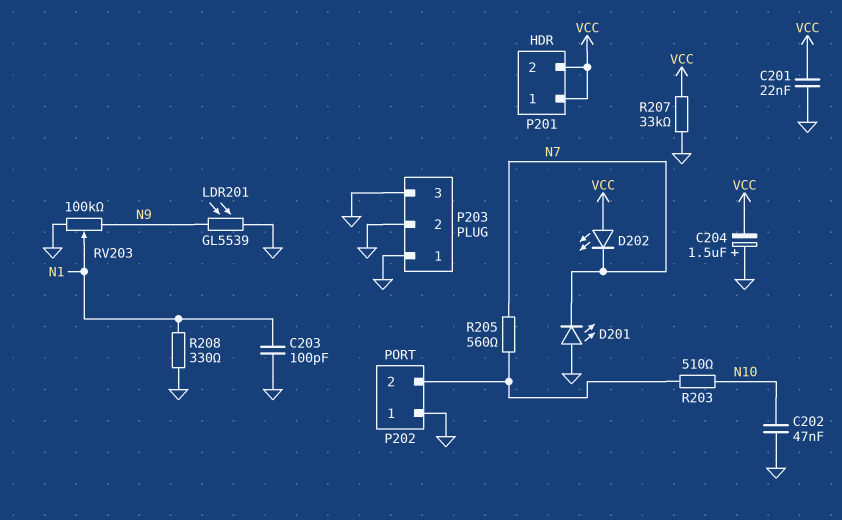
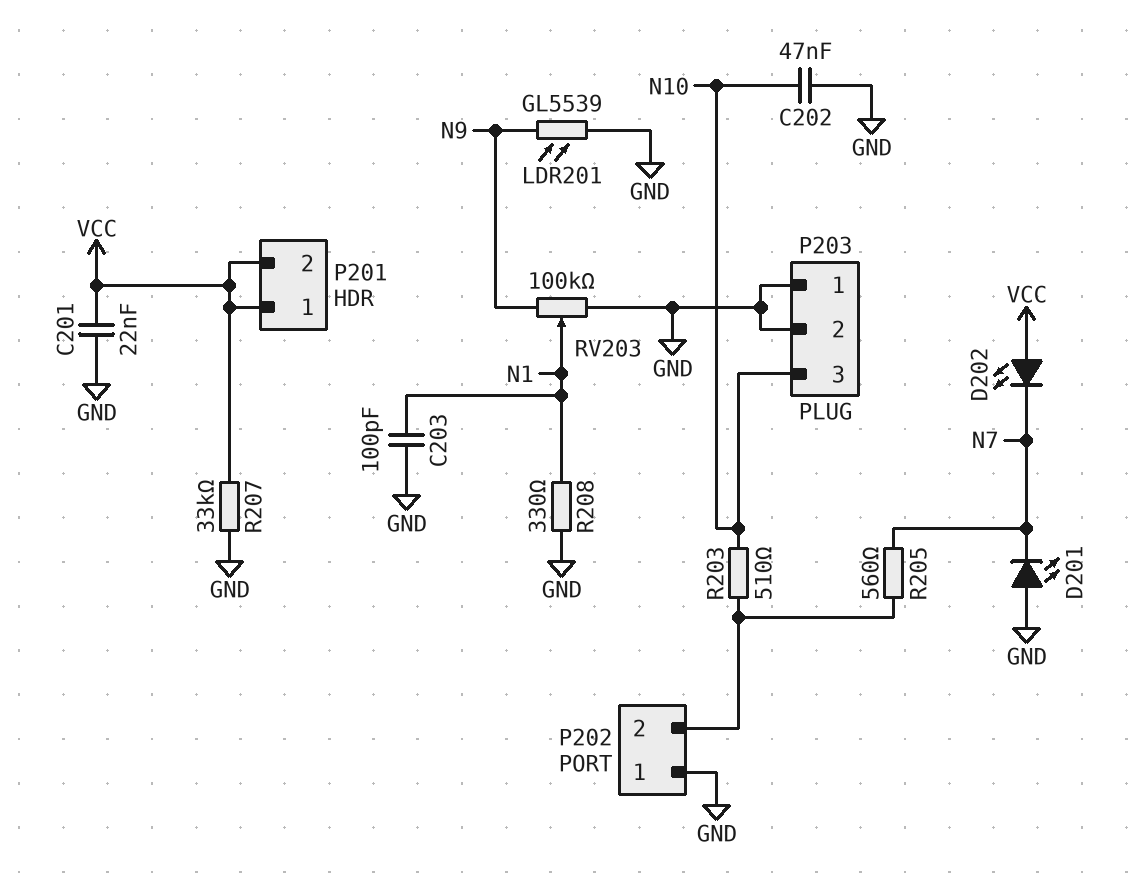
C204: 1.5uF (plus GND, minus VCC) -> none
P203 pin 3: GND -> N10

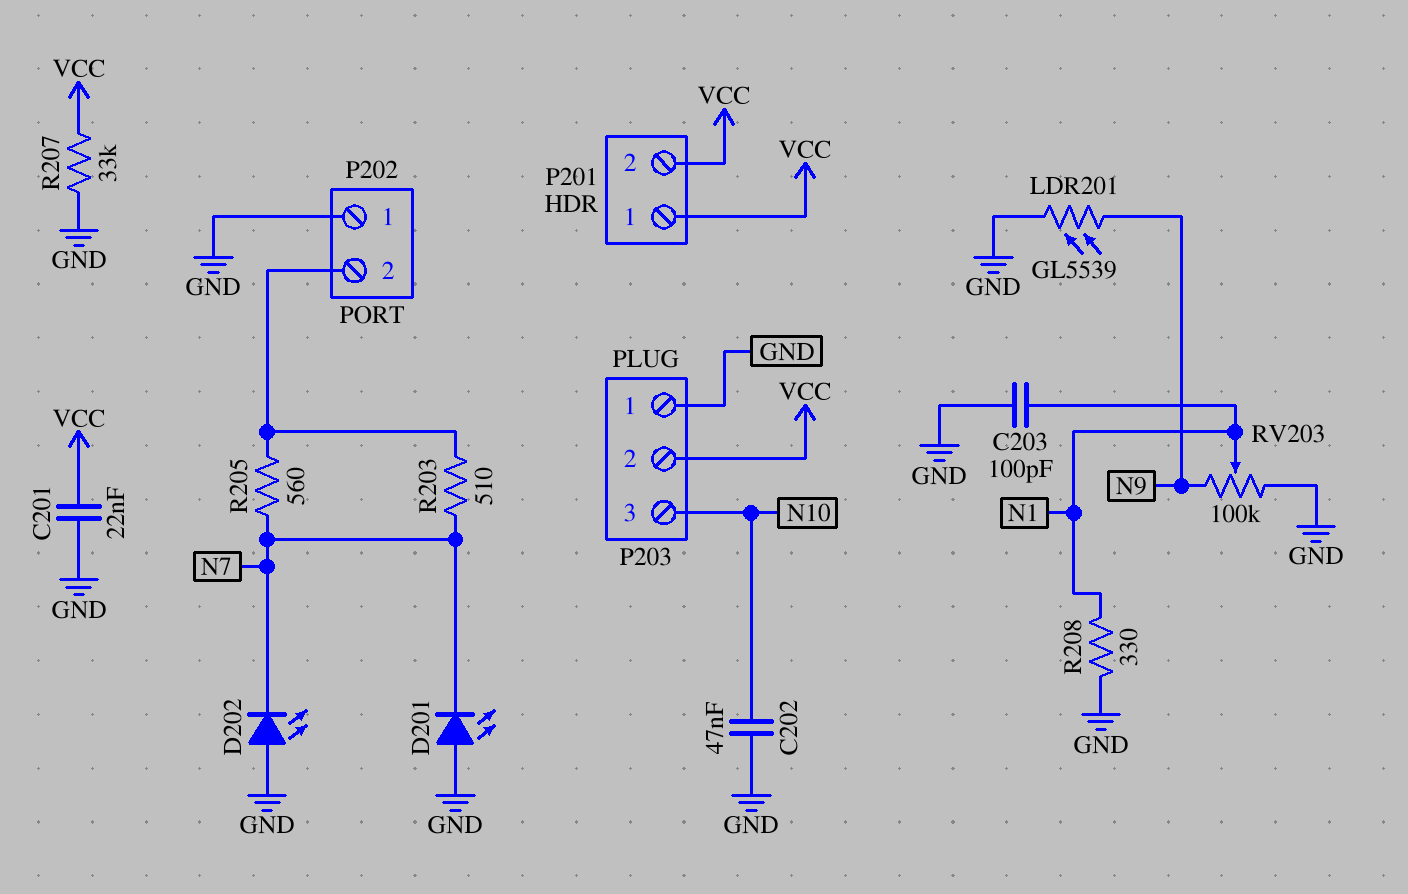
D202: LED (A VCC, K N7) -> LED (A GND, K N7)
P203 pin 2: GND -> VCC
R203: 510 (N10, P202/2) -> 510 (N7, P202/2)

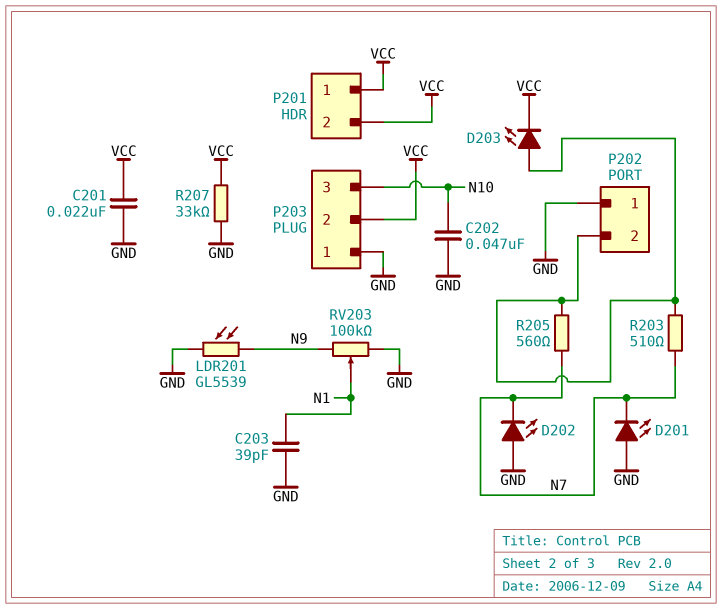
C203: 100pF (GND, N1) -> 39pF (GND, N1)
D203: none -> LED (A P202/2, K VCC)
R208: 330 (GND, N1) -> none

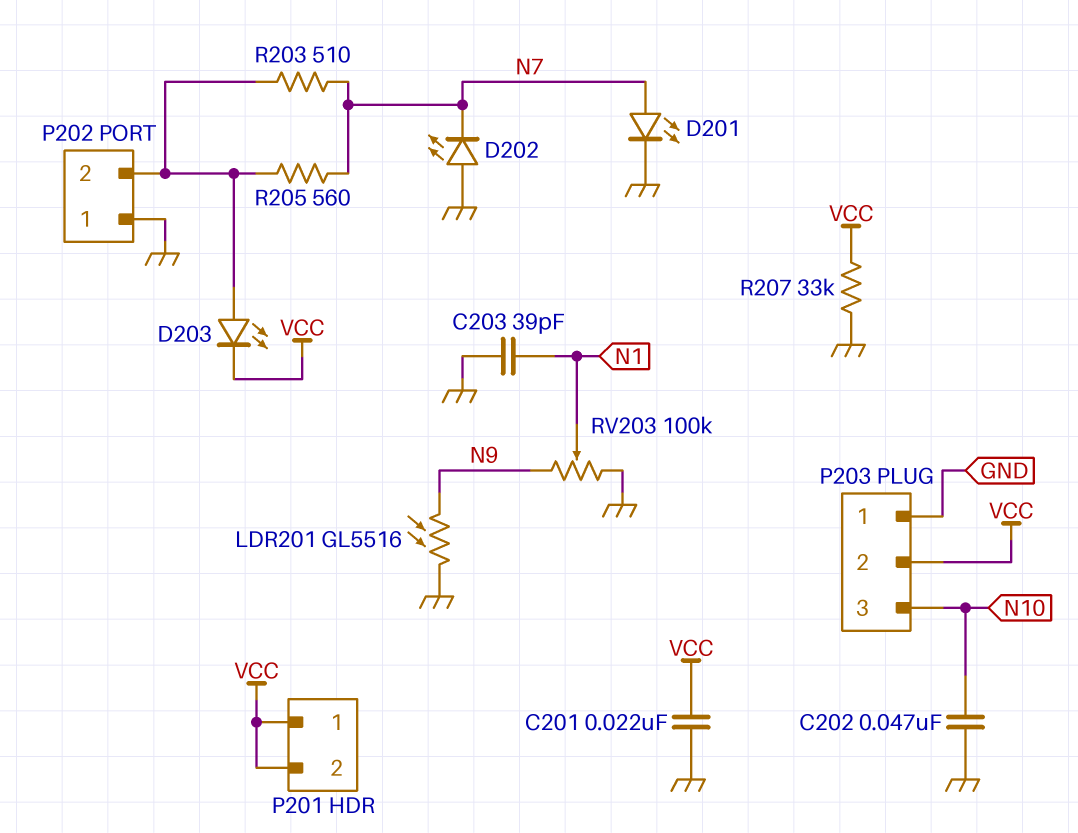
D201: LED (A GND, K N7) -> LED (A N7, K GND)
LDR201: GL5539 (GND, N9) -> GL5516 (GND, N9)

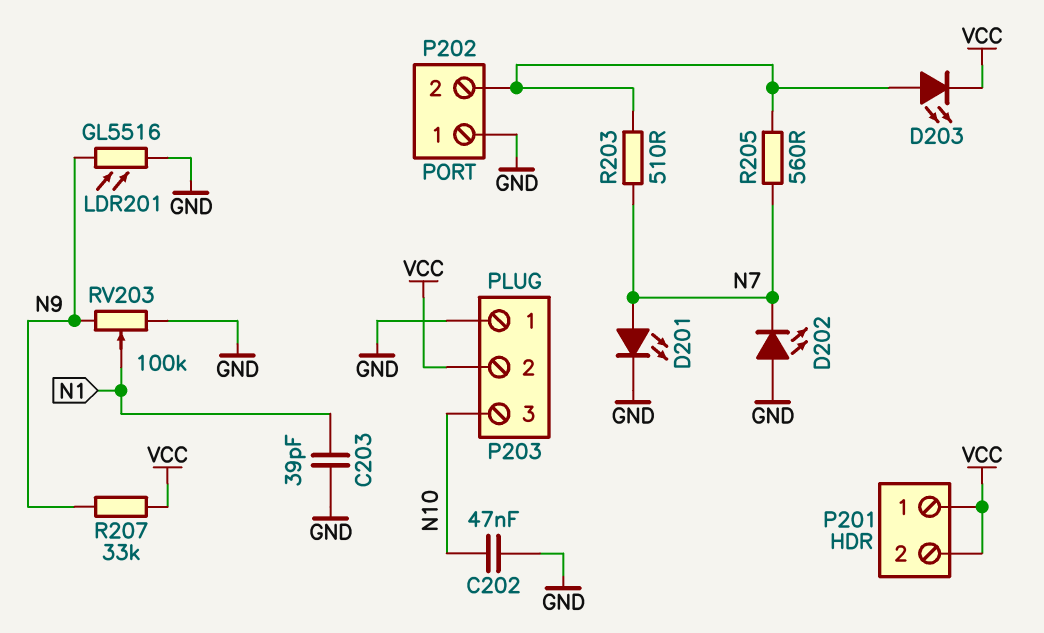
C201: 22nF (GND, VCC) -> none
R207: 33k (GND, VCC) -> 33k (N9, VCC)

